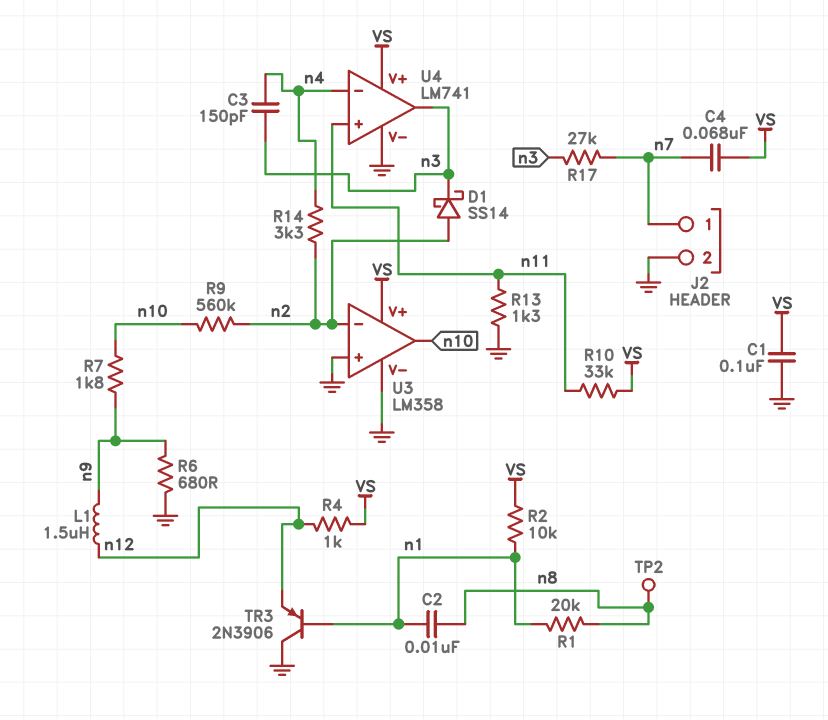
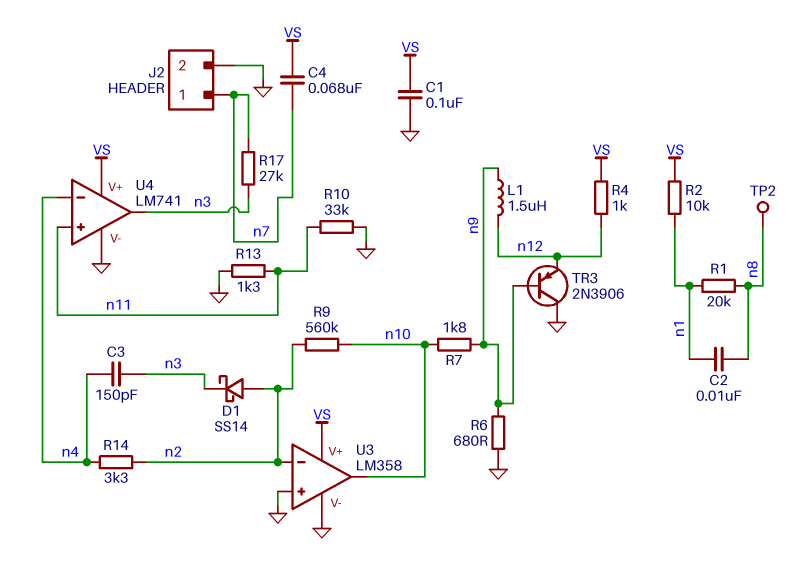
R10: 33k (VS, n11) -> 33k (GND, n11)
TR3: PNP 2N3906 (B n1, C GND, E n12) -> PNP 2N3906 (B n9, C GND, E n12)

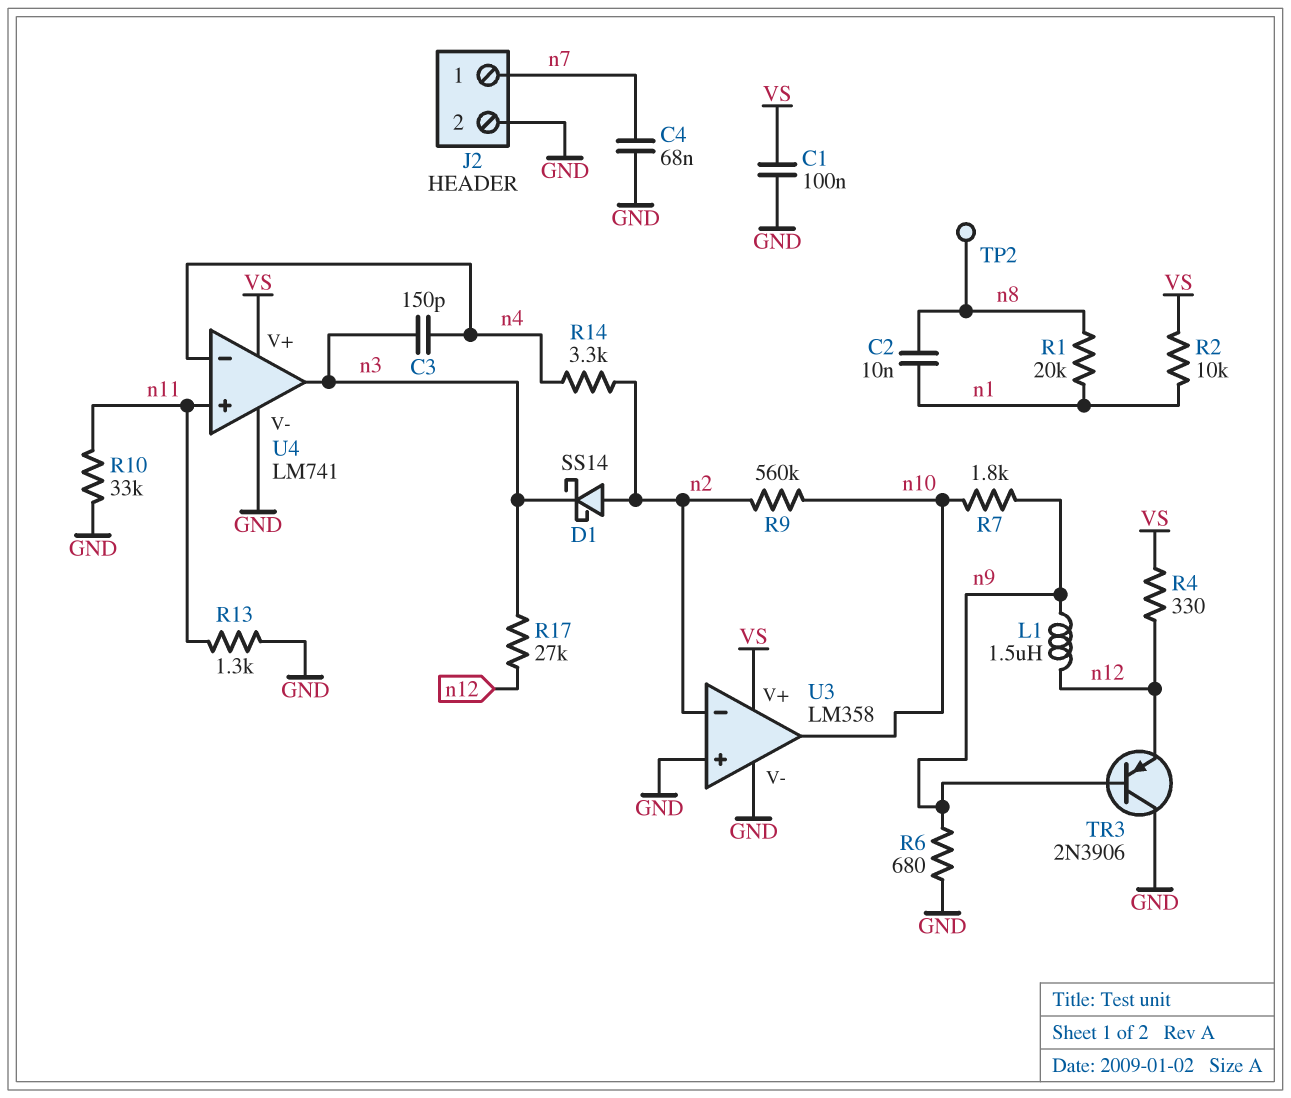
C4: 68nF (VS, n7) -> 68nF (GND, n7)
R4: 1k (VS, n12) -> 330 (VS, n12)
R17: 27k (n3, n7) -> 27k (n3, n12)

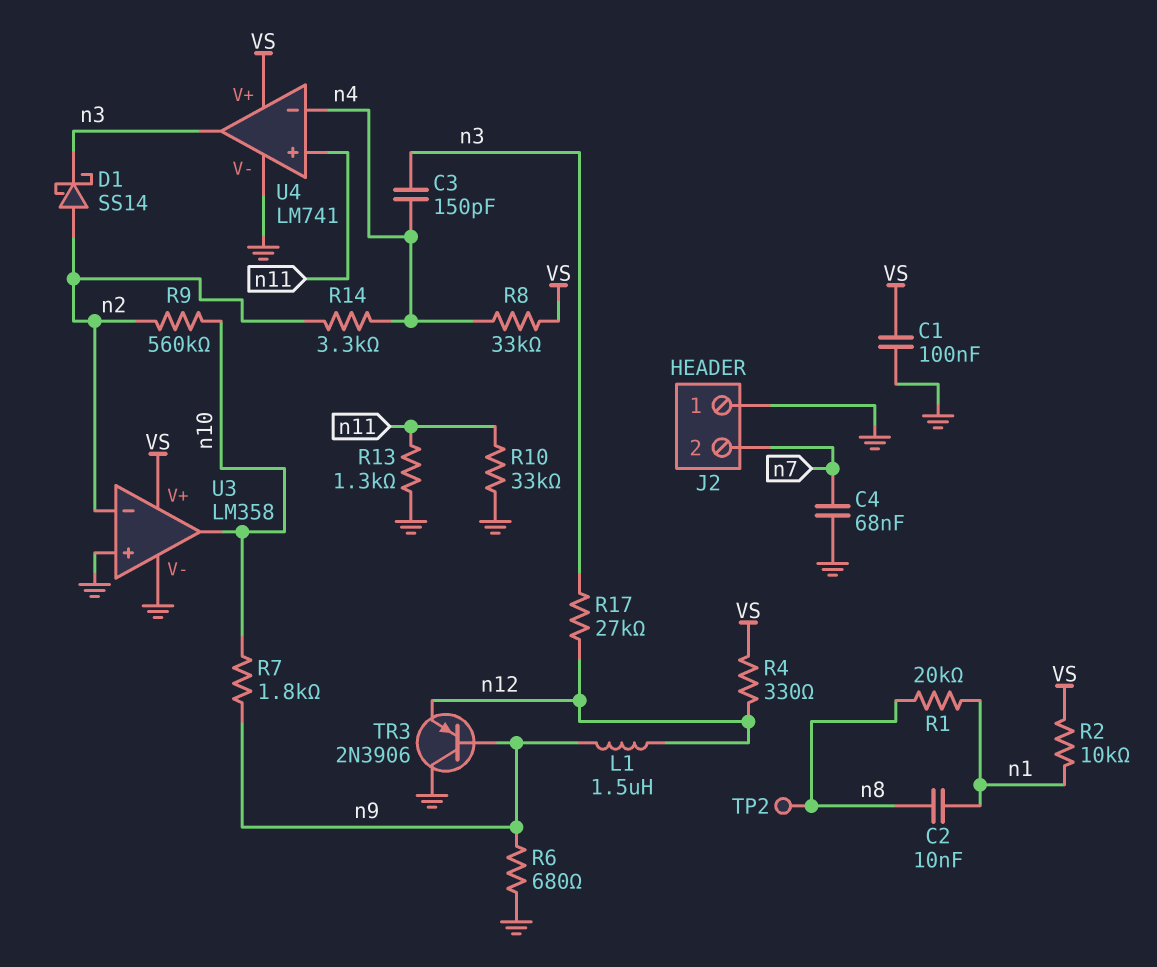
J2 pin 1: n7 -> GND
J2 pin 2: GND -> n7
R8: none -> 33k (VS, n4)

